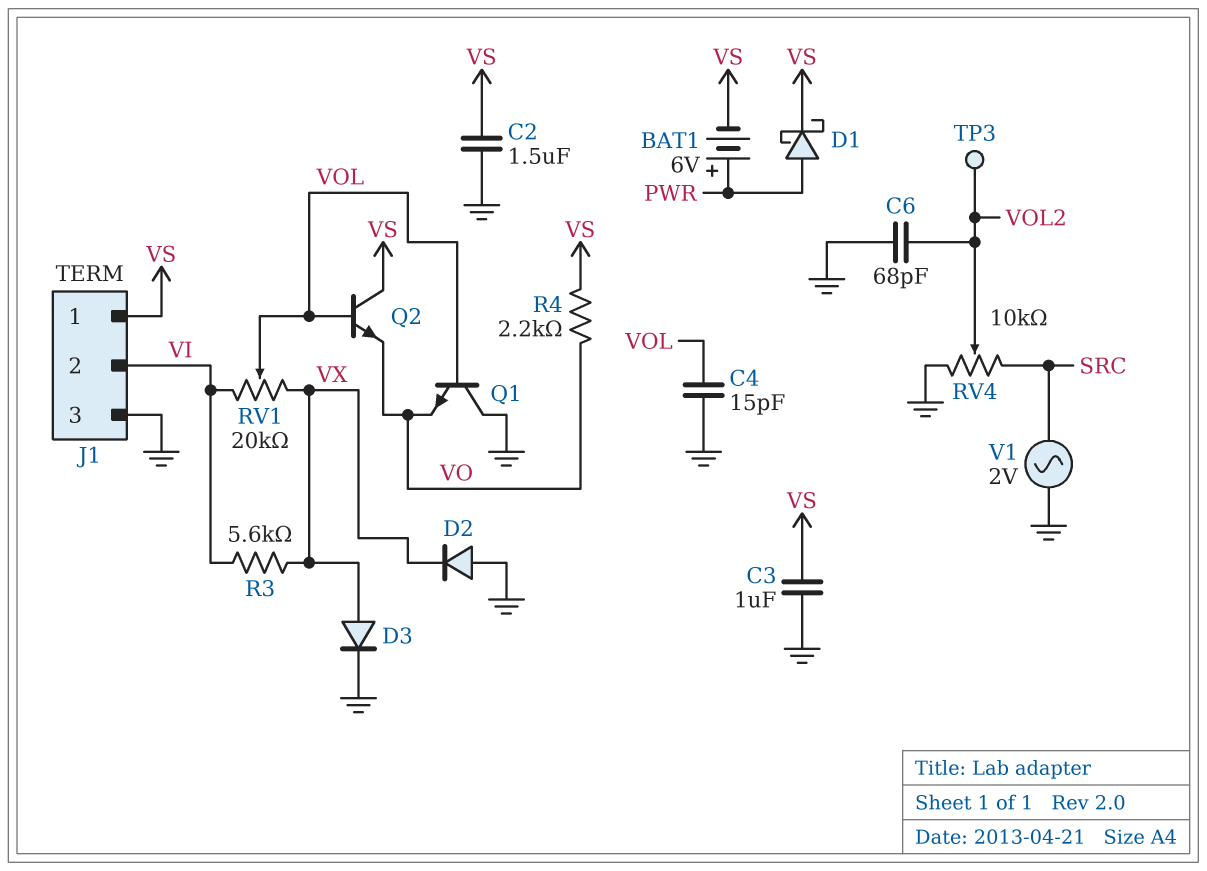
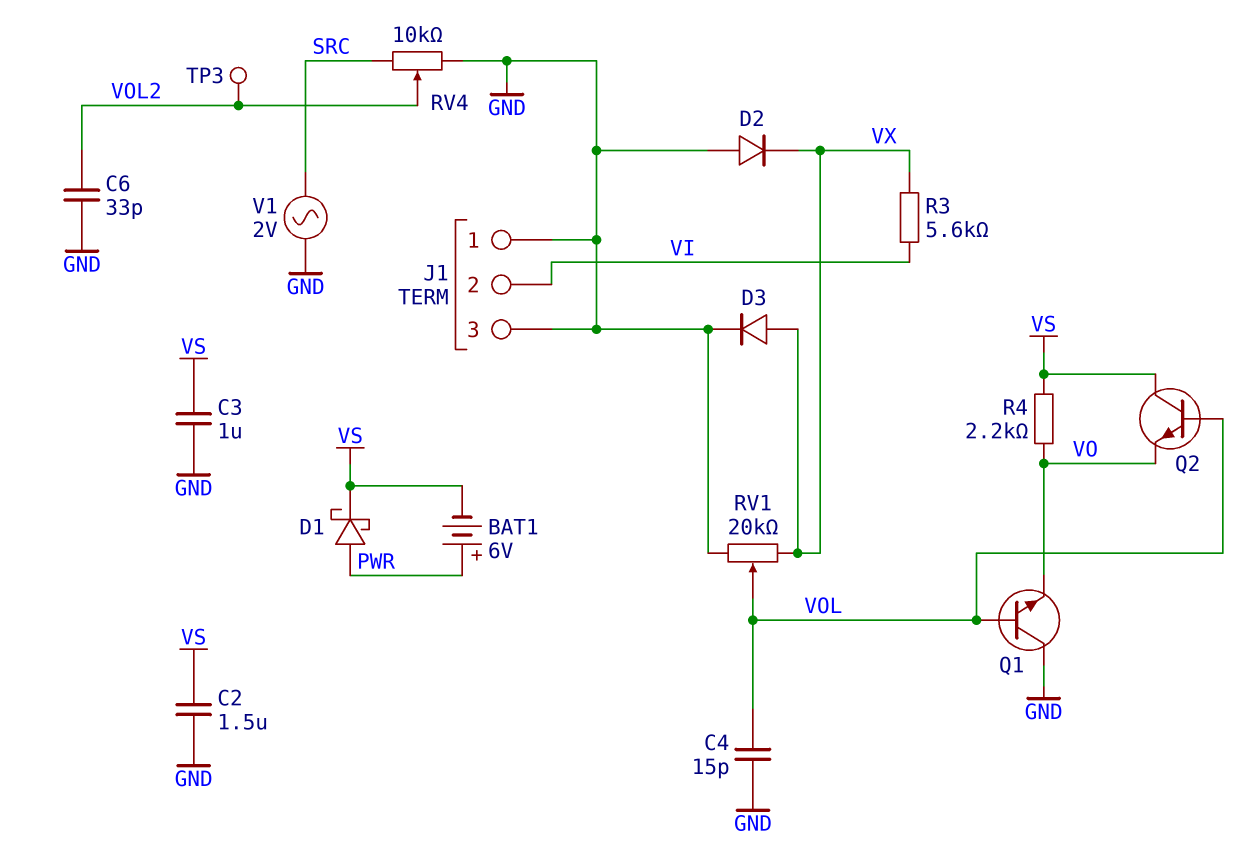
C6: 68pF (GND, VOL2) -> 33pF (GND, VOL2)
J1 pin 1: VS -> GND
RV1: 20k (VI, VX, wiper VOL) -> 20k (GND, VX, wiper VOL)

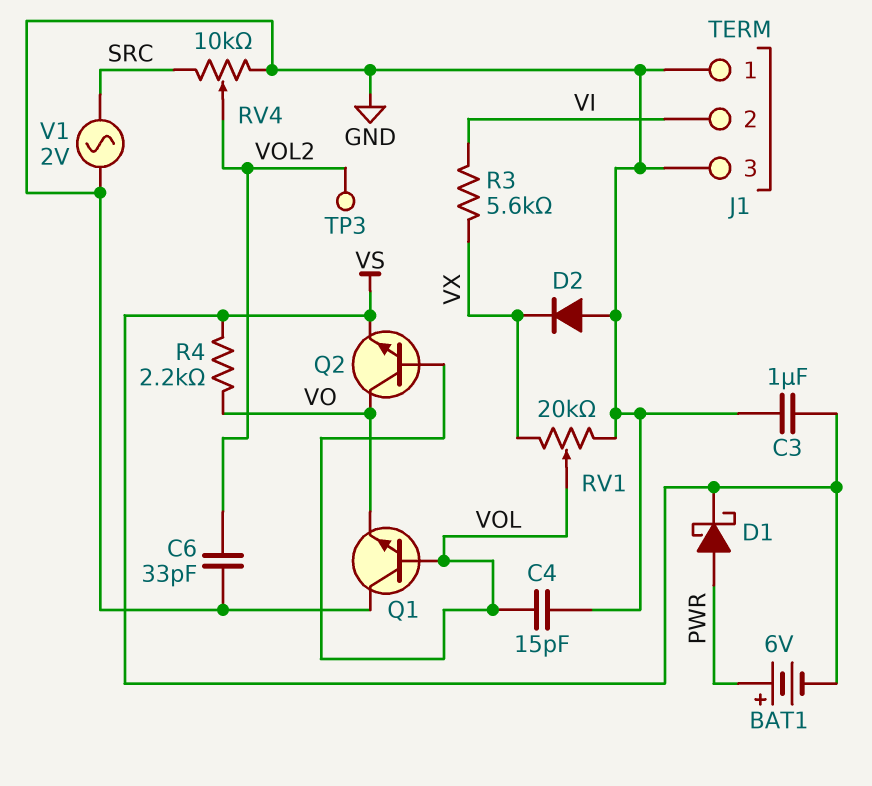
C2: 1.5uF (GND, VS) -> none
D3: diode (A VX, K GND) -> none
Q2: NPN (B VOL, C VS, E VO) -> NPN (B VOL, C VO, E VS)

